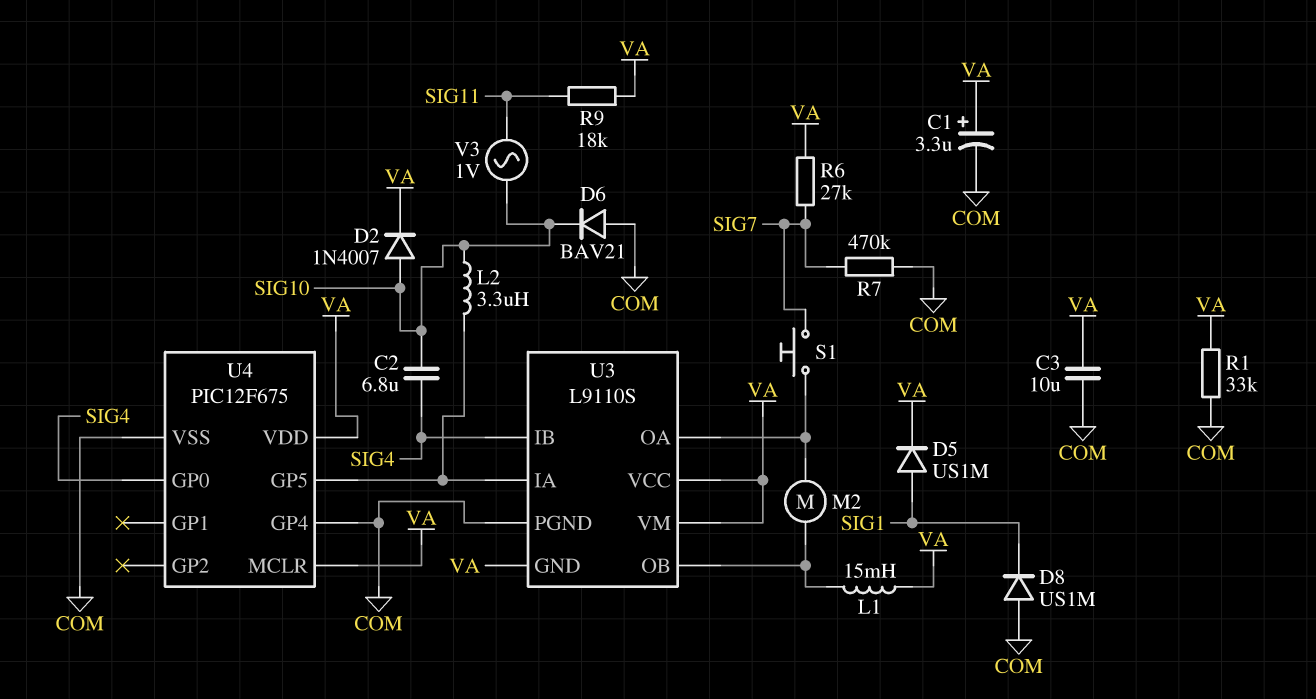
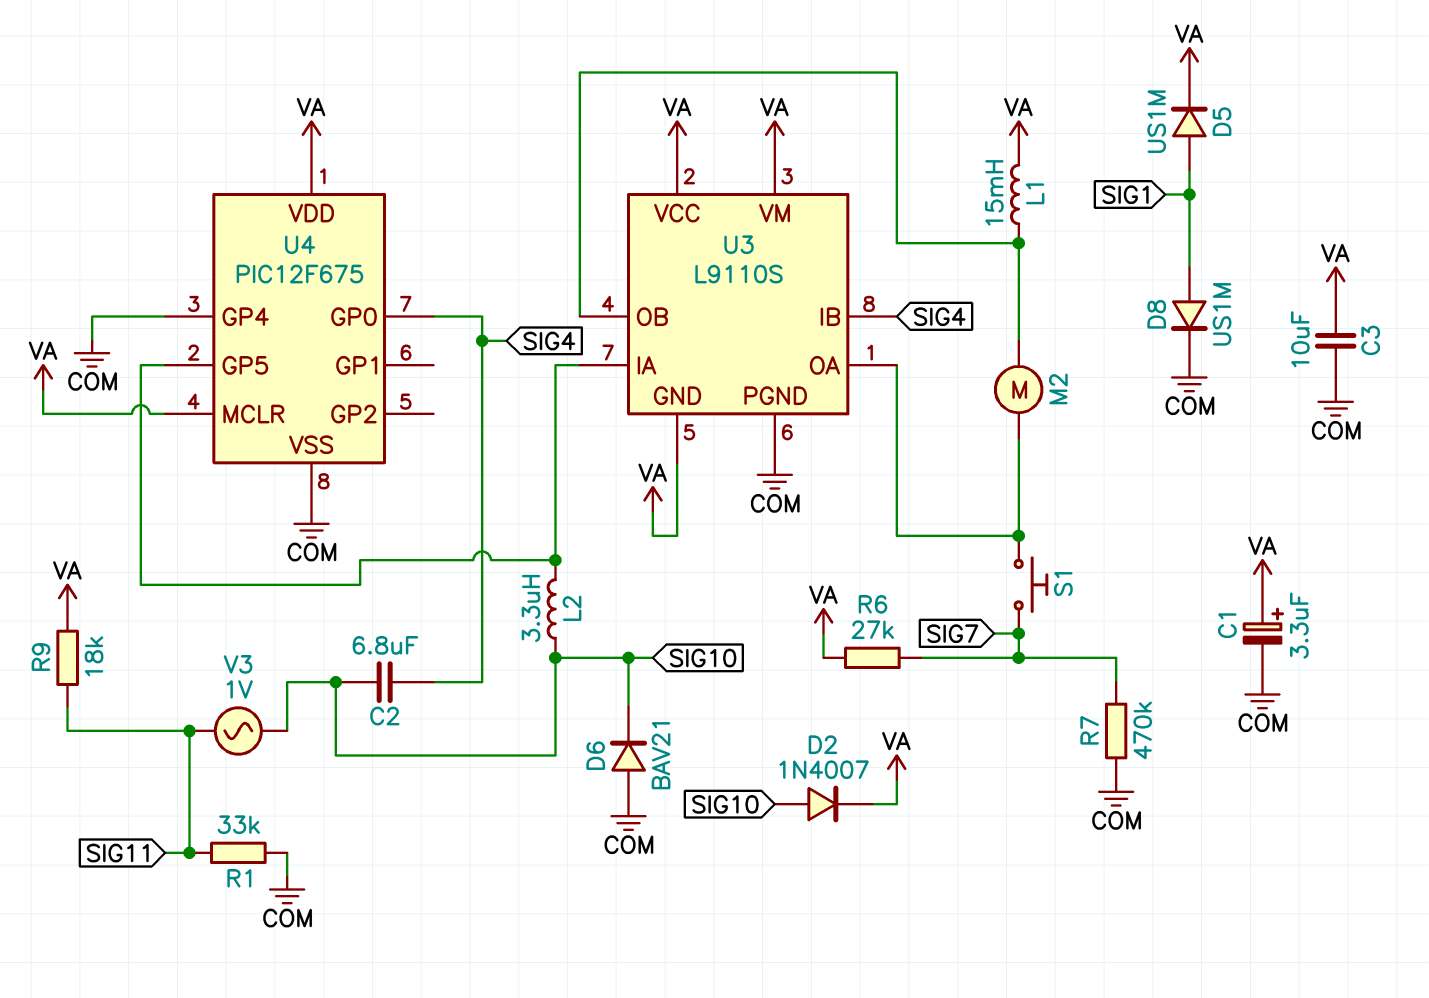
D8: diode US1M (A COM, K SIG1) -> diode US1M (A SIG1, K COM)
R1: 33k (COM, VA) -> 33k (COM, SIG11)

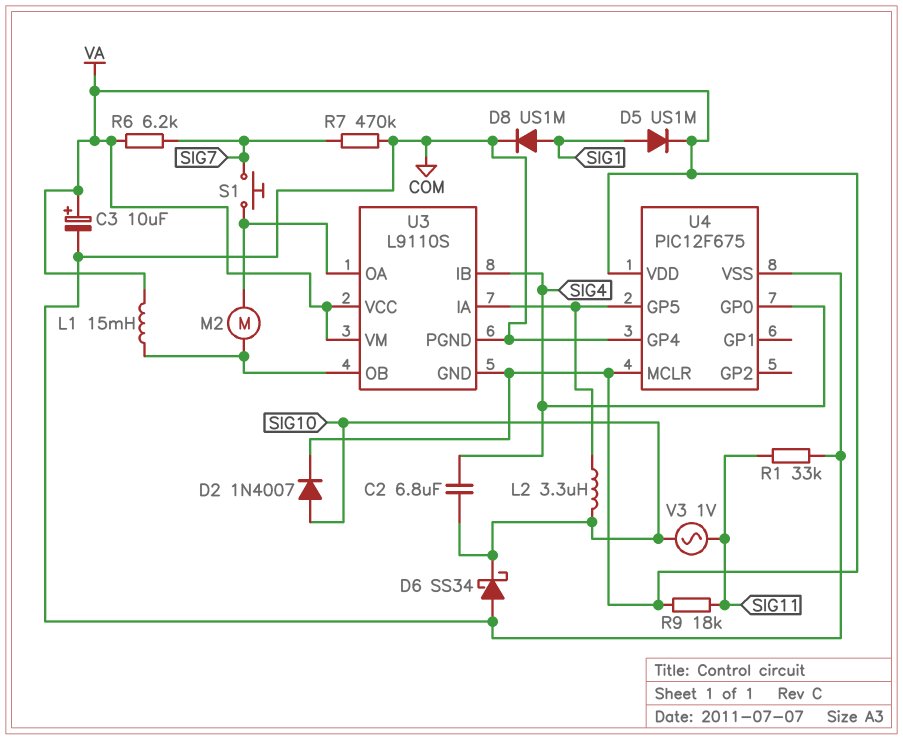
C1: 3.3uF (plus VA, minus COM) -> none
C3: 10uF (COM, VA) -> 10uF (plus VA, minus COM)
D6: diode BAV21 (A COM, K SIG10) -> schottky SS34 (A COM, K SIG10)
R6: 27k (SIG7, VA) -> 6.2k (SIG7, VA)

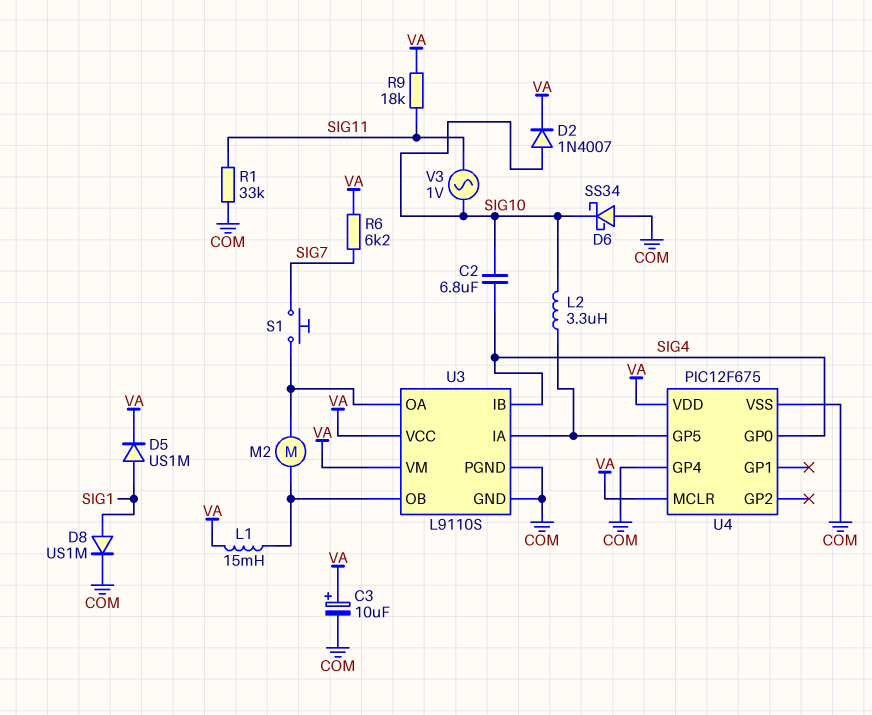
R7: 470k (COM, SIG7) -> none
U3 pin GND: VA -> COM

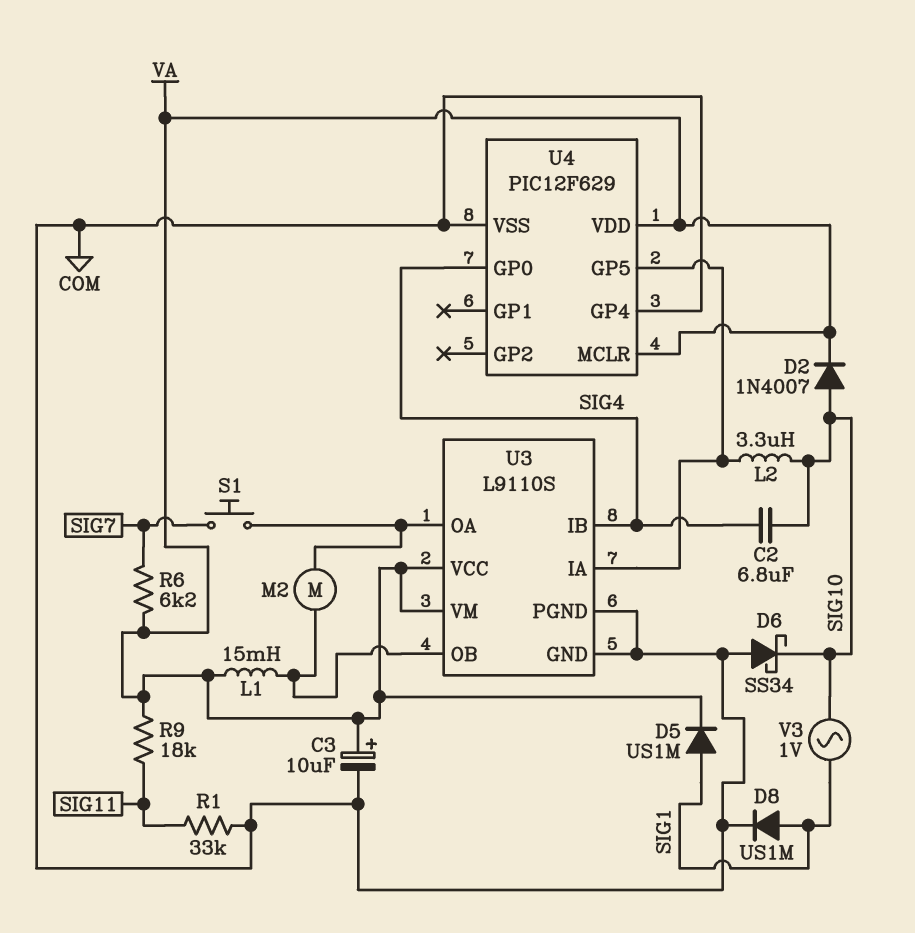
U4: PIC12F675 -> PIC12F629
V3: AC 1V (SIG10, SIG11) -> AC 1V (SIG1, SIG10)

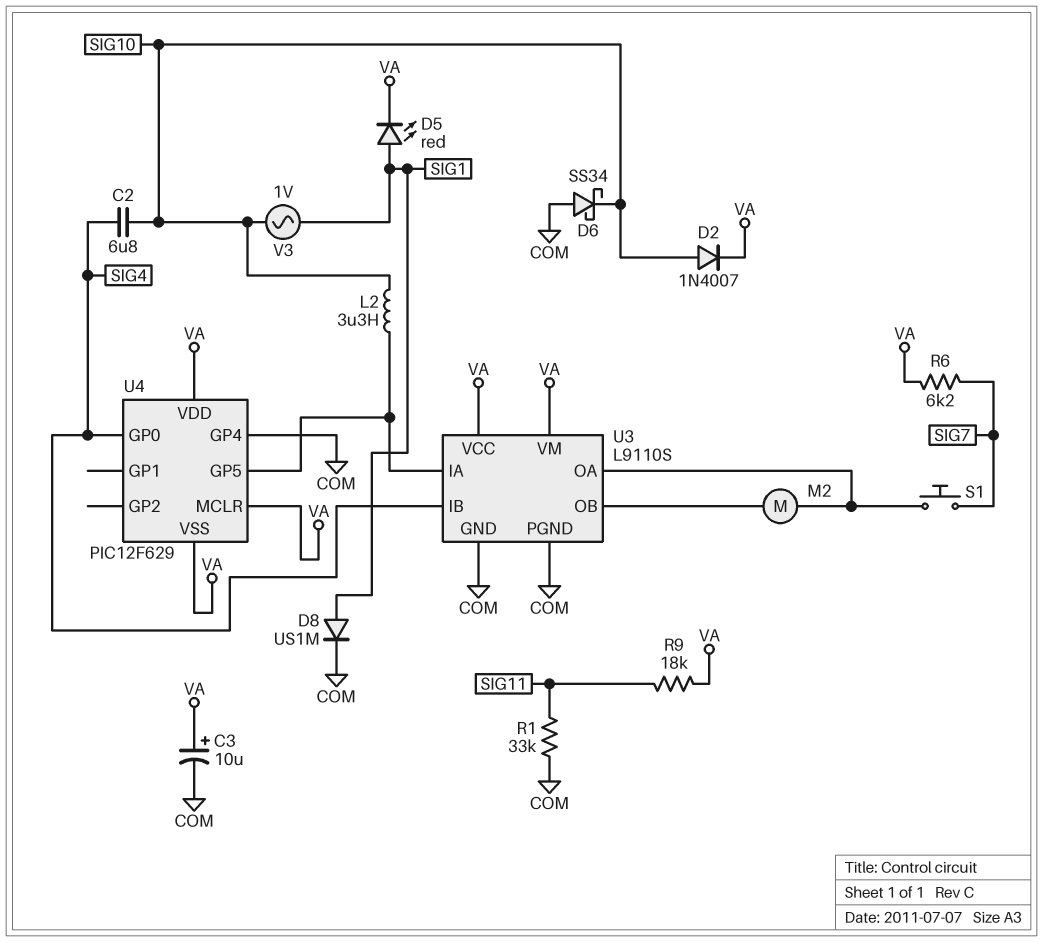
D5: diode US1M (A SIG1, K VA) -> LED red (A SIG1, K VA)
L1: 15mH (U3/OB, VA) -> none
U4 pin VSS: COM -> VA

